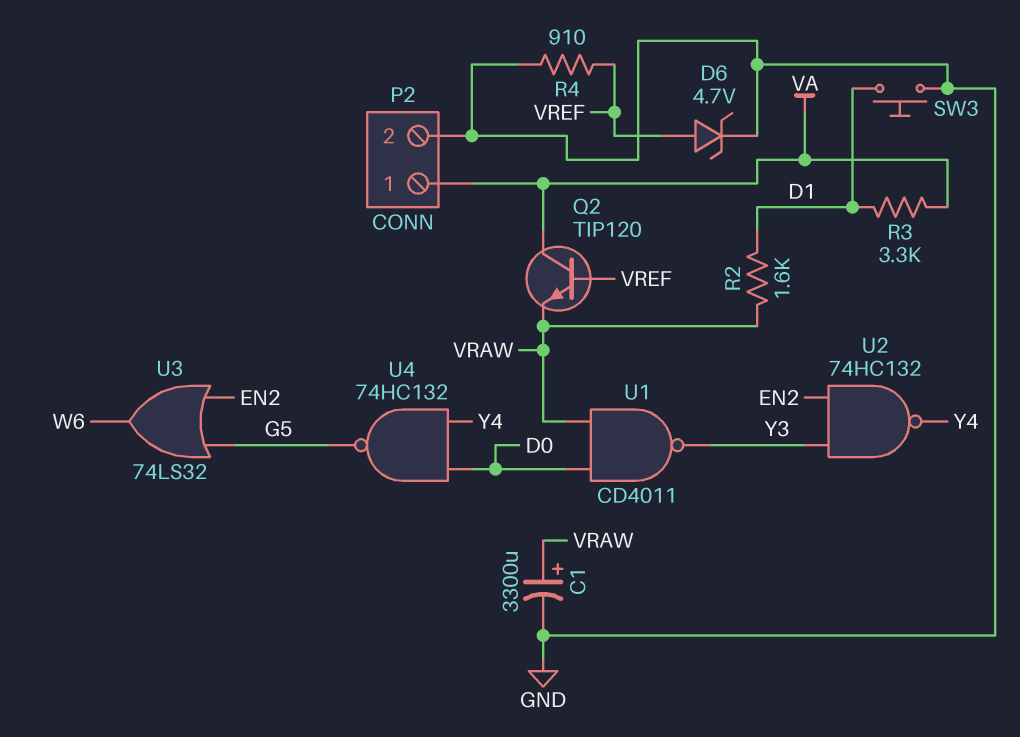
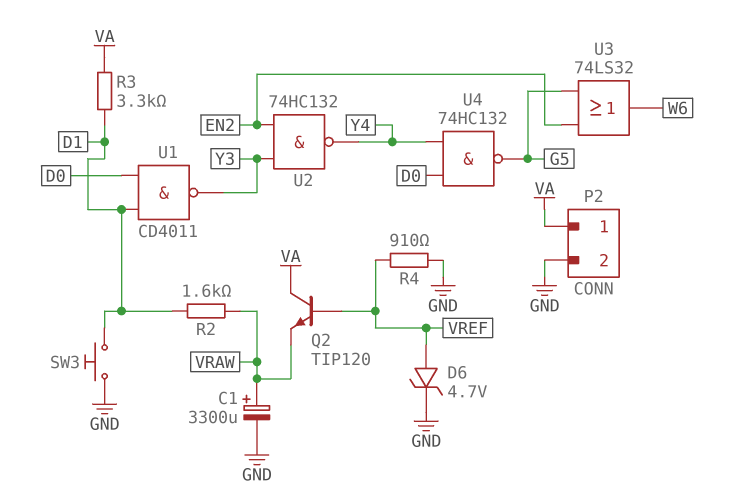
U1: NAND CD4011 (in D0, in VRAW, out Y3) -> NAND CD4011 (in D0, in D1, out Y3)

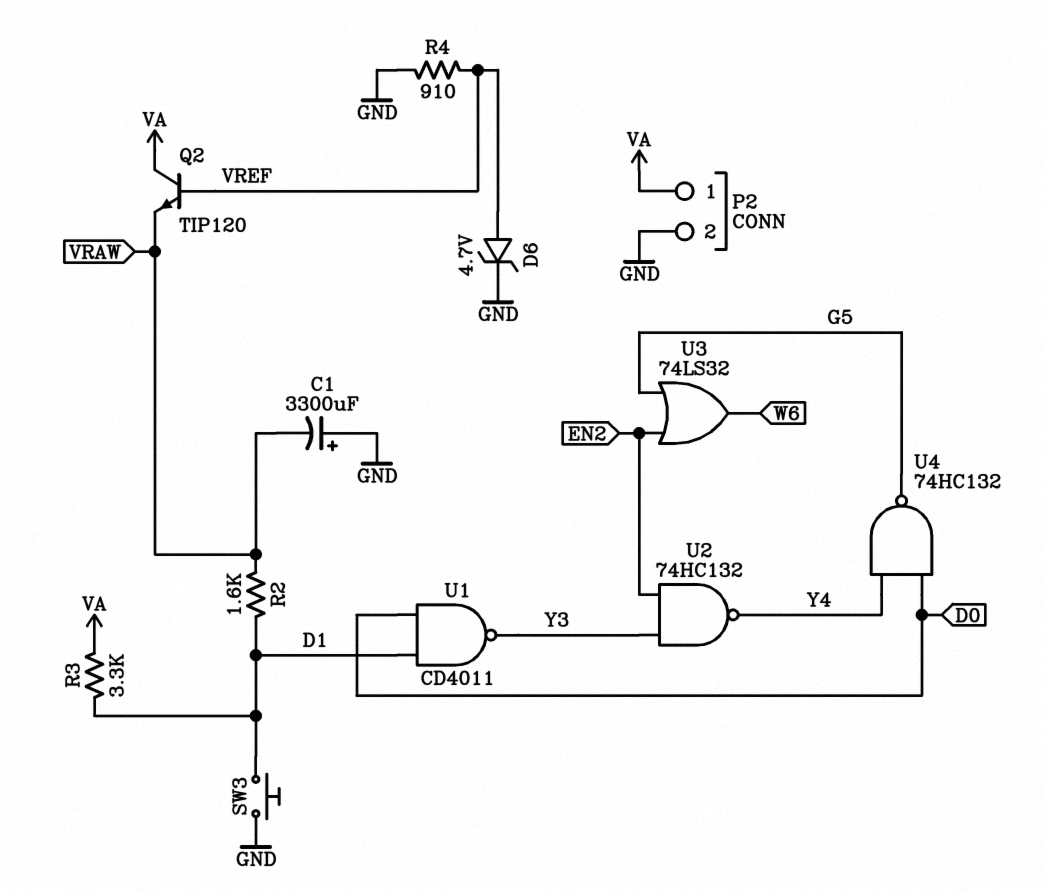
C1: 3300uF (plus VRAW, minus GND) -> 3300uF (plus GND, minus VRAW)

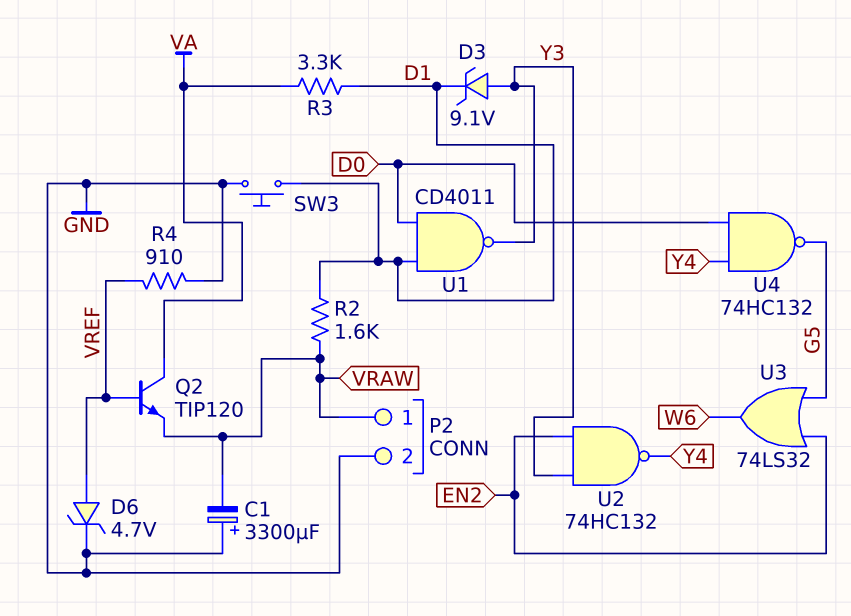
D3: none -> zener 9.1V (A Y3, K D1)
P2 pin 1: VA -> VRAW

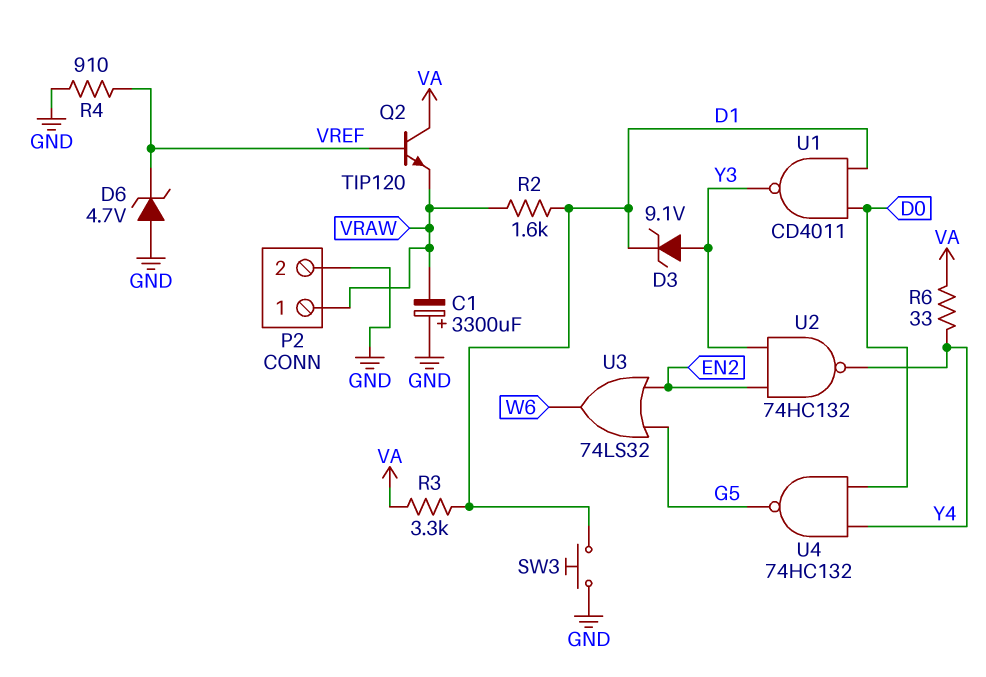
D6: zener 4.7V (A VREF, K GND) -> zener 4.7V (A GND, K VREF)
R6: none -> 33 (VA, Y4)

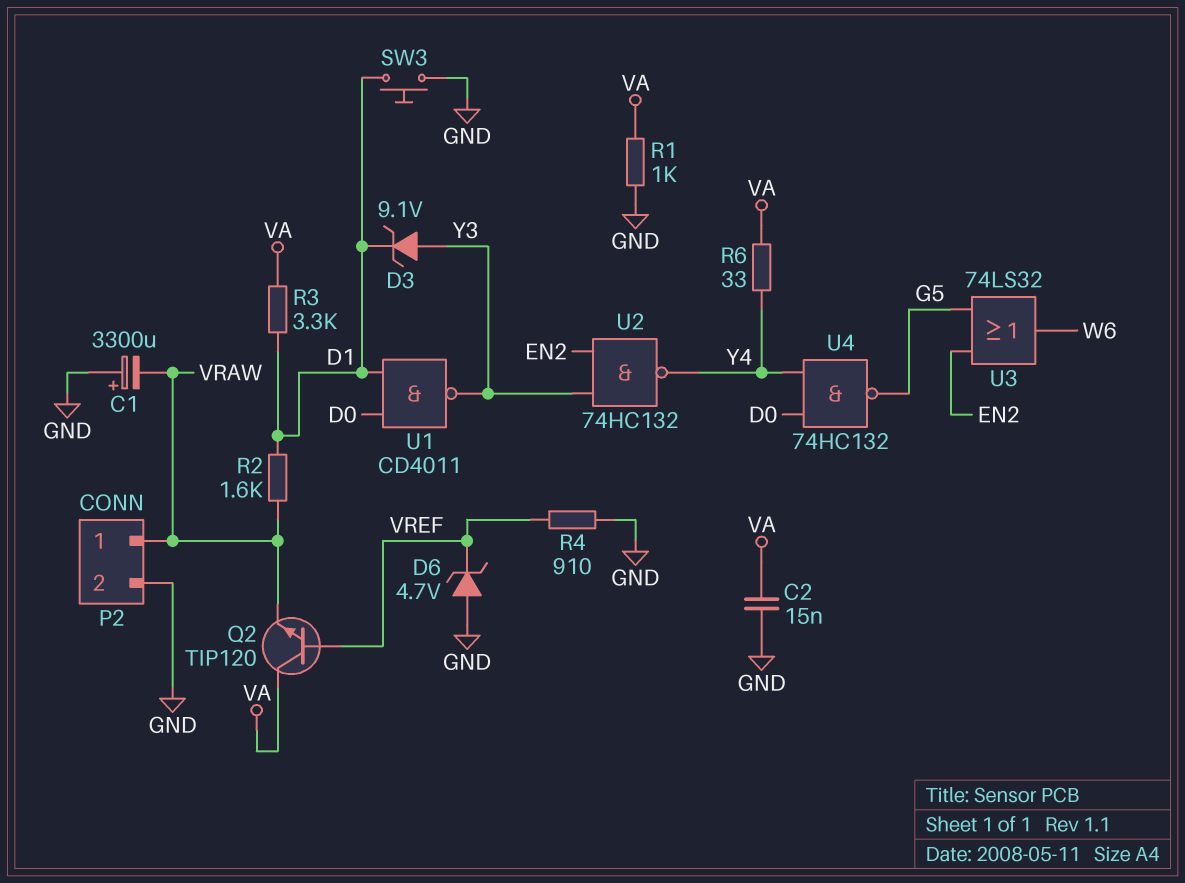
C2: none -> 15nF (GND, VA)
R1: none -> 1k (GND, VA)

